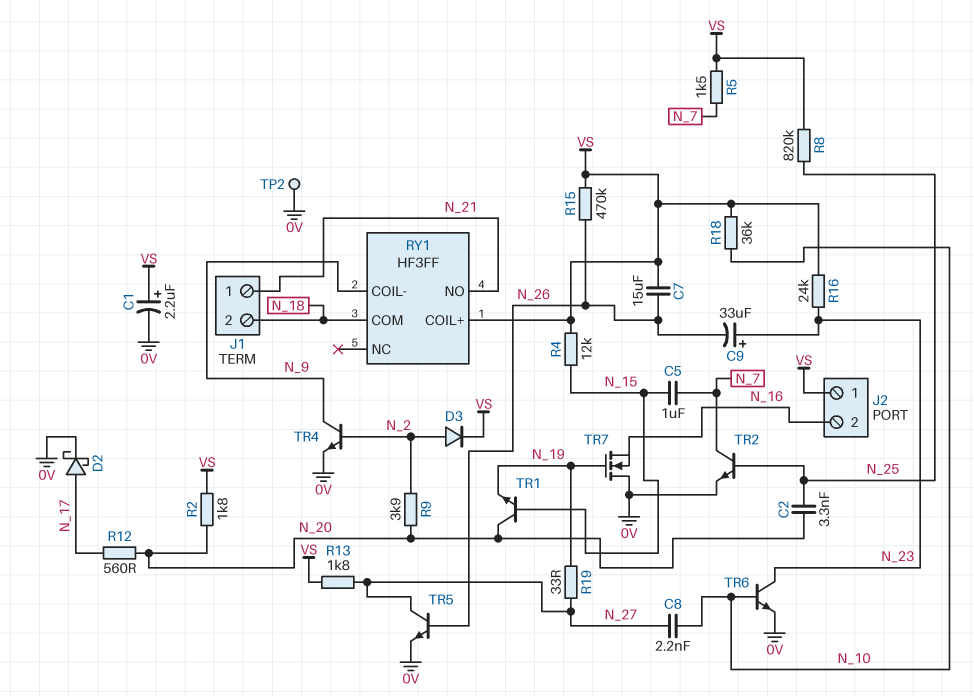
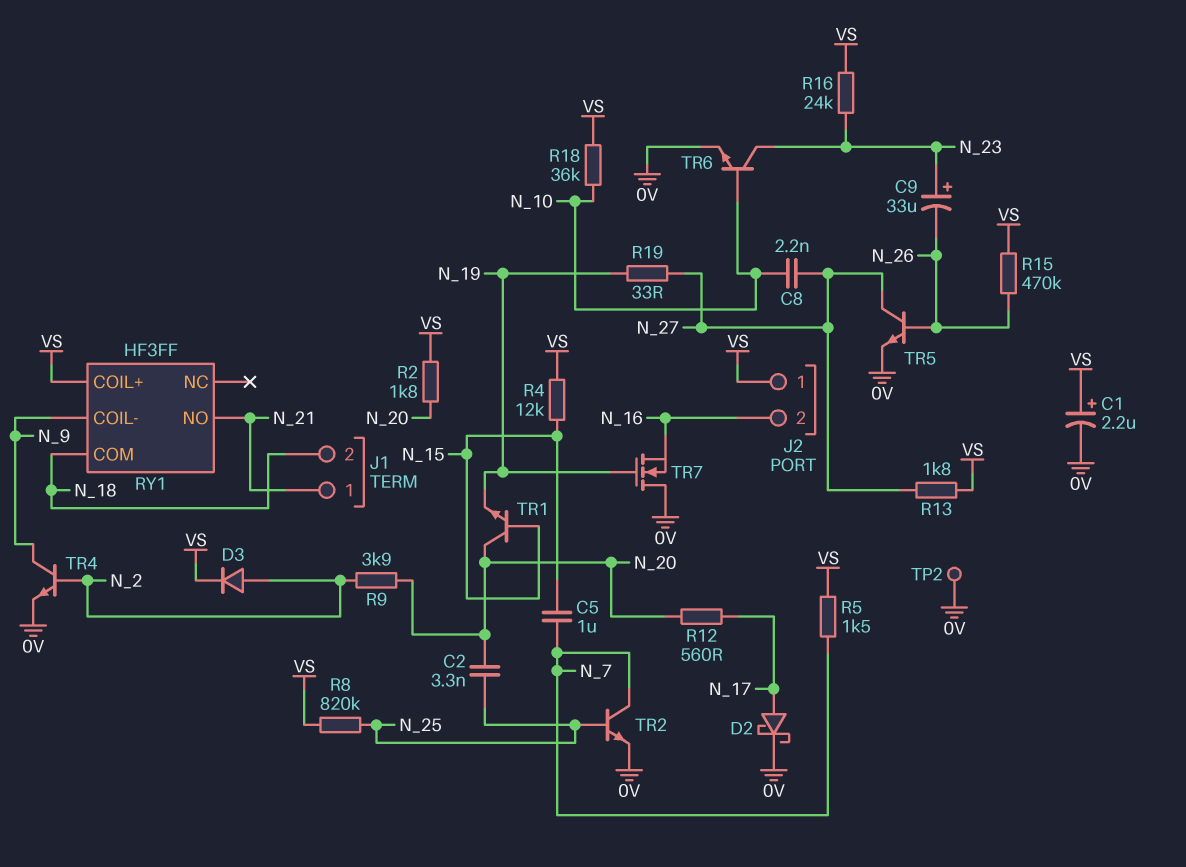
C7: 15uF (N_26, VS) -> none

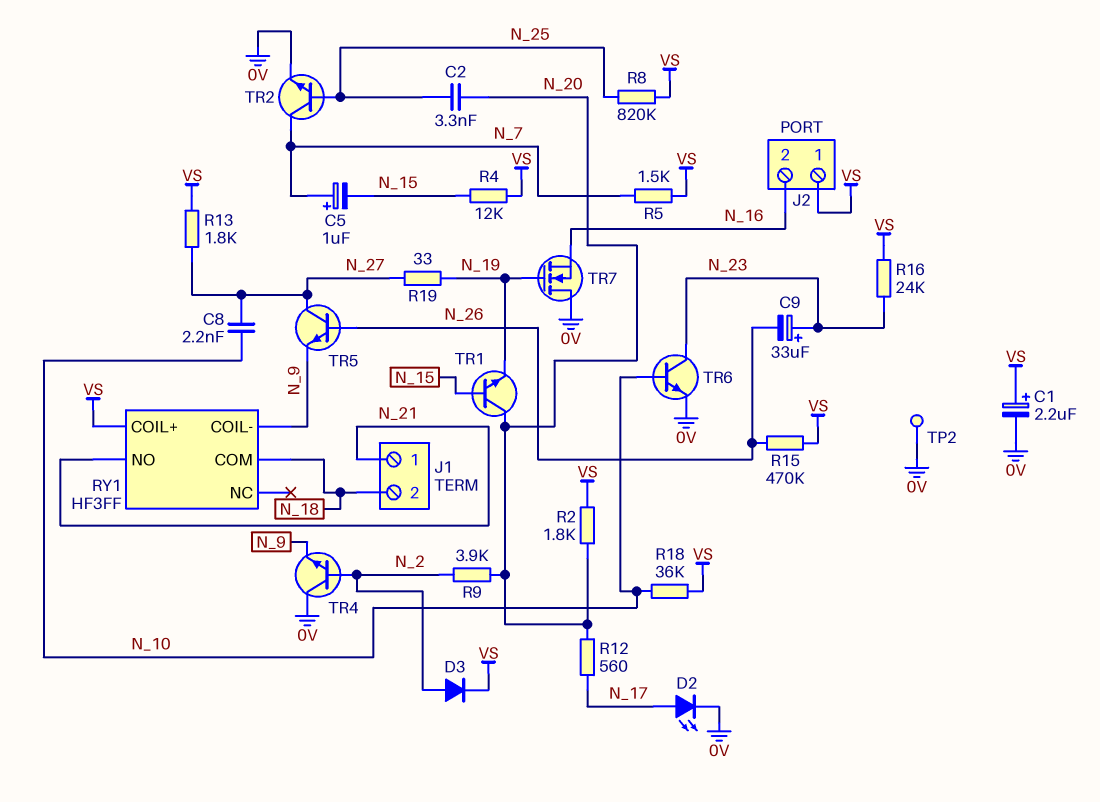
C5: 1uF (N_7, N_15) -> 1uF (plus N_7, minus N_15)
D2: schottky (A N_17, K 0V) -> LED (A N_17, K 0V)
TR4: NPN (B N_2, C N_9, E 0V) -> NPN (B N_2, C 0V, E N_9)
TR5: NPN (B N_26, C N_27, E 0V) -> NPN (B N_26, C N_27, E N_9)

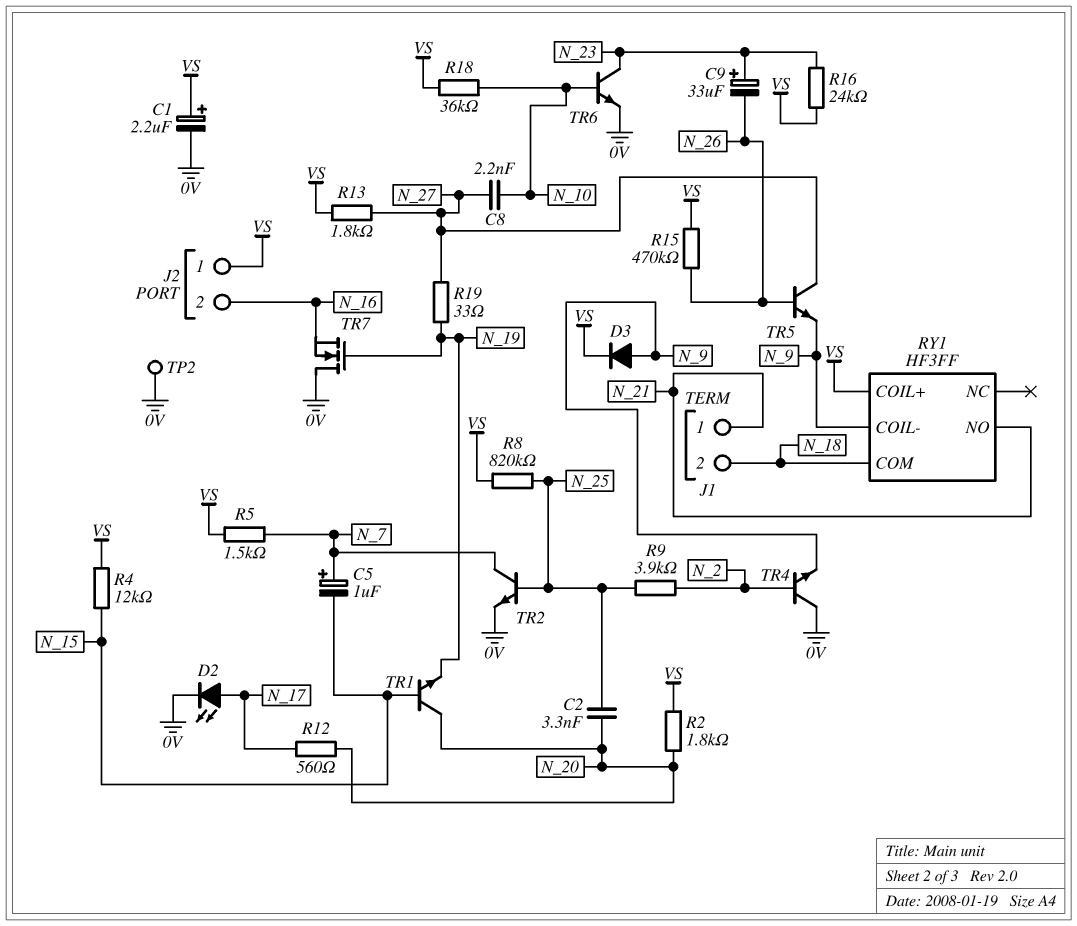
D3: diode (A N_2, K VS) -> diode (A N_9, K VS)
R9: 3.9k (N_2, N_20) -> 3.9k (N_2, N_25)

